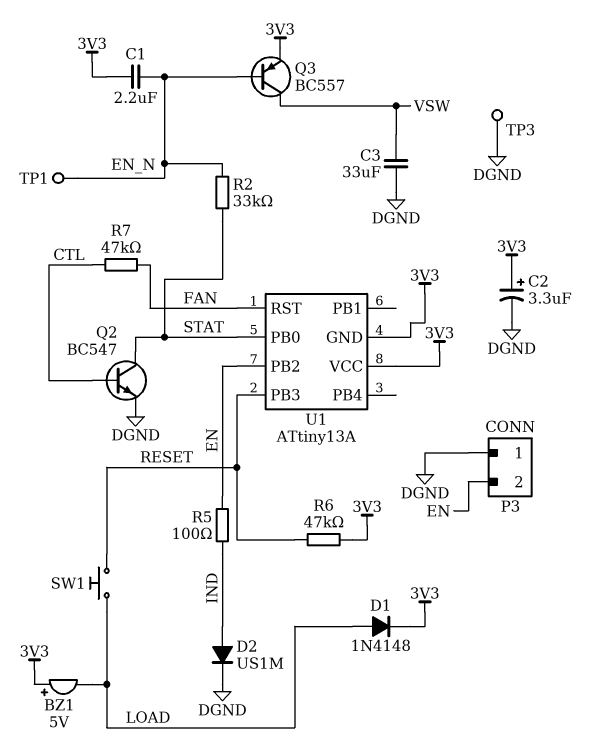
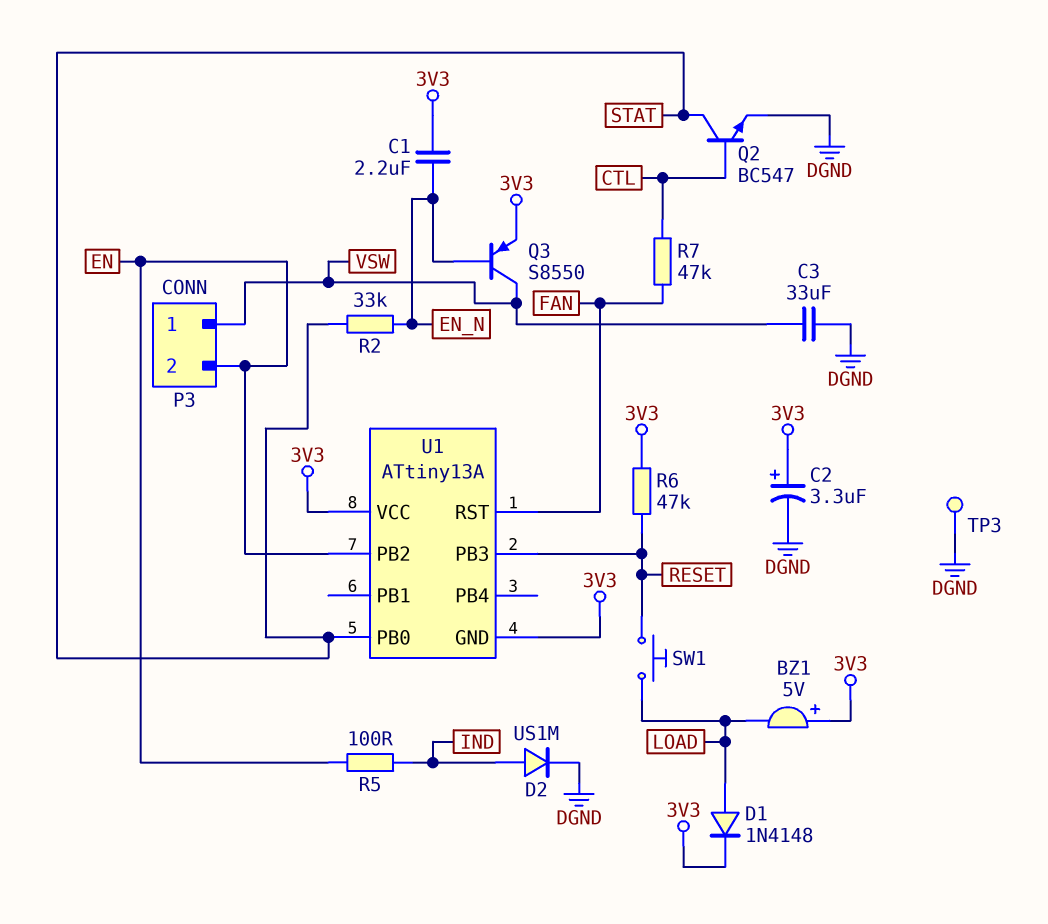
P3 pin 1: DGND -> VSW
Q3: PNP BC557 (B EN_N, C VSW, E 3V3) -> PNP S8550 (B EN_N, C VSW, E 3V3)
TP1: test point (EN_N) -> none

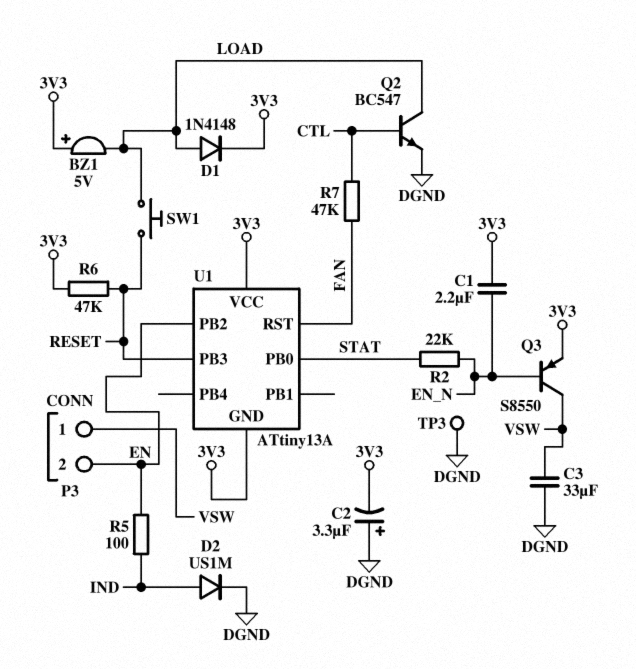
C2: 3.3uF (plus 3V3, minus DGND) -> 3.3uF (plus DGND, minus 3V3)
Q2: NPN BC547 (B CTL, C STAT, E DGND) -> NPN BC547 (B CTL, C LOAD, E DGND)
R2: 33k (EN_N, STAT) -> 22k (EN_N, STAT)

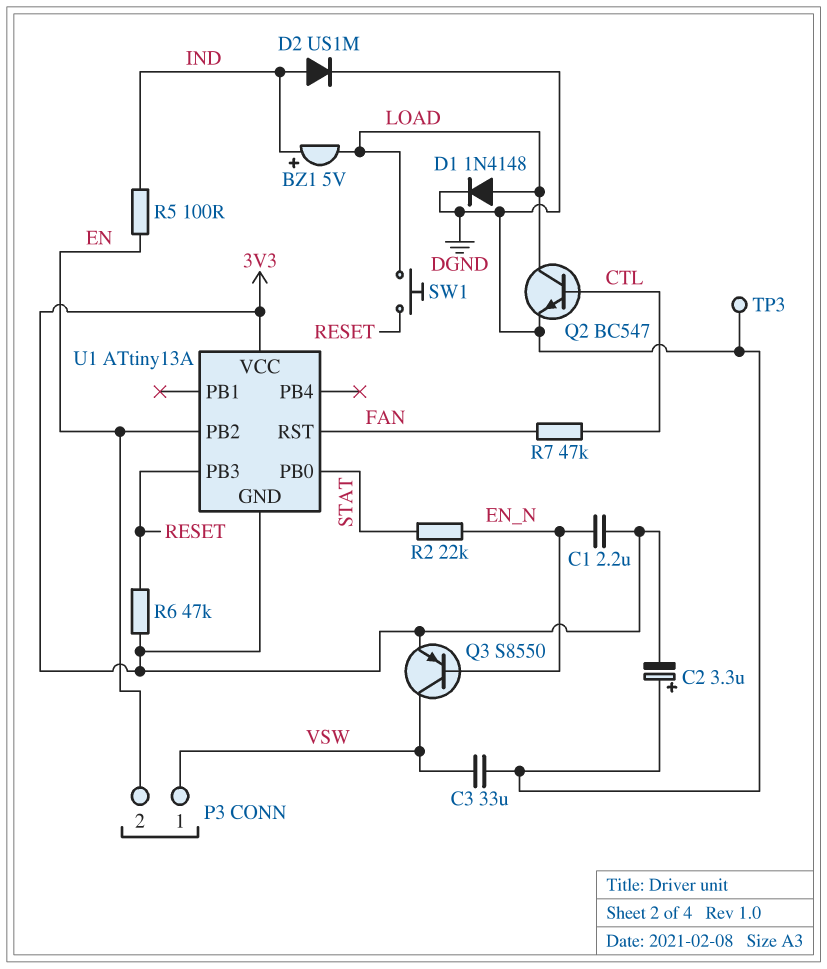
BZ1: buzzer 5V (plus 3V3, minus LOAD) -> buzzer 5V (plus IND, minus LOAD)
D1: diode 1N4148 (A LOAD, K 3V3) -> diode 1N4148 (A LOAD, K DGND)

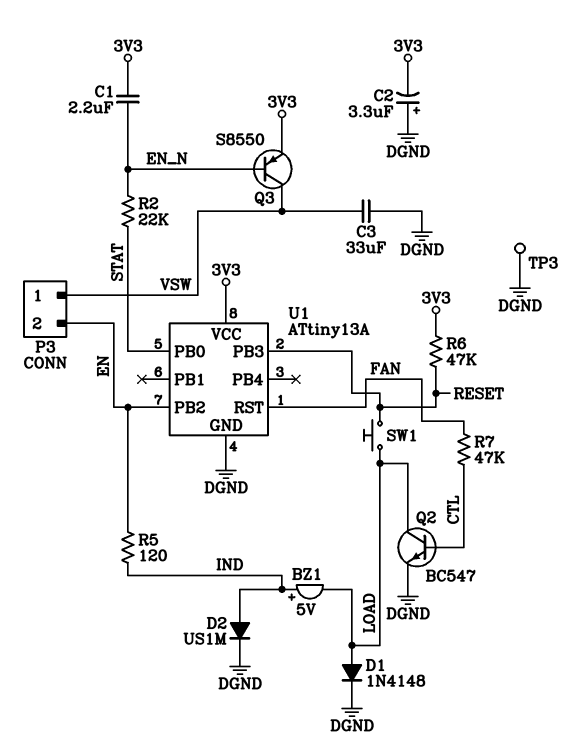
R5: 100 (EN, IND) -> 120 (EN, IND)
U1 pin GND: 3V3 -> DGND

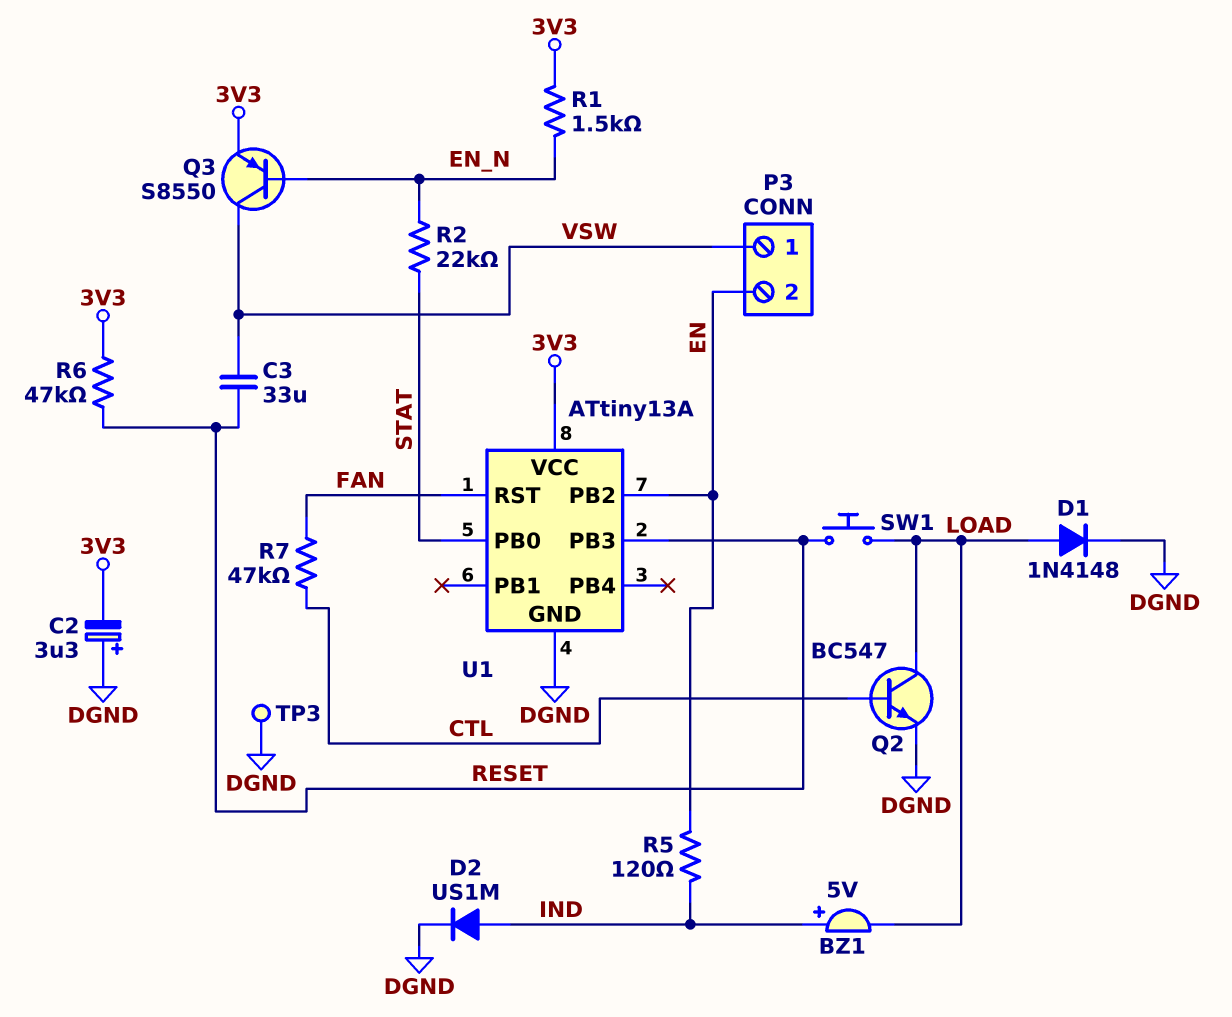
C1: 2.2uF (3V3, EN_N) -> none
C3: 33uF (DGND, VSW) -> 33uF (RESET, VSW)
R1: none -> 1.5k (3V3, EN_N)

